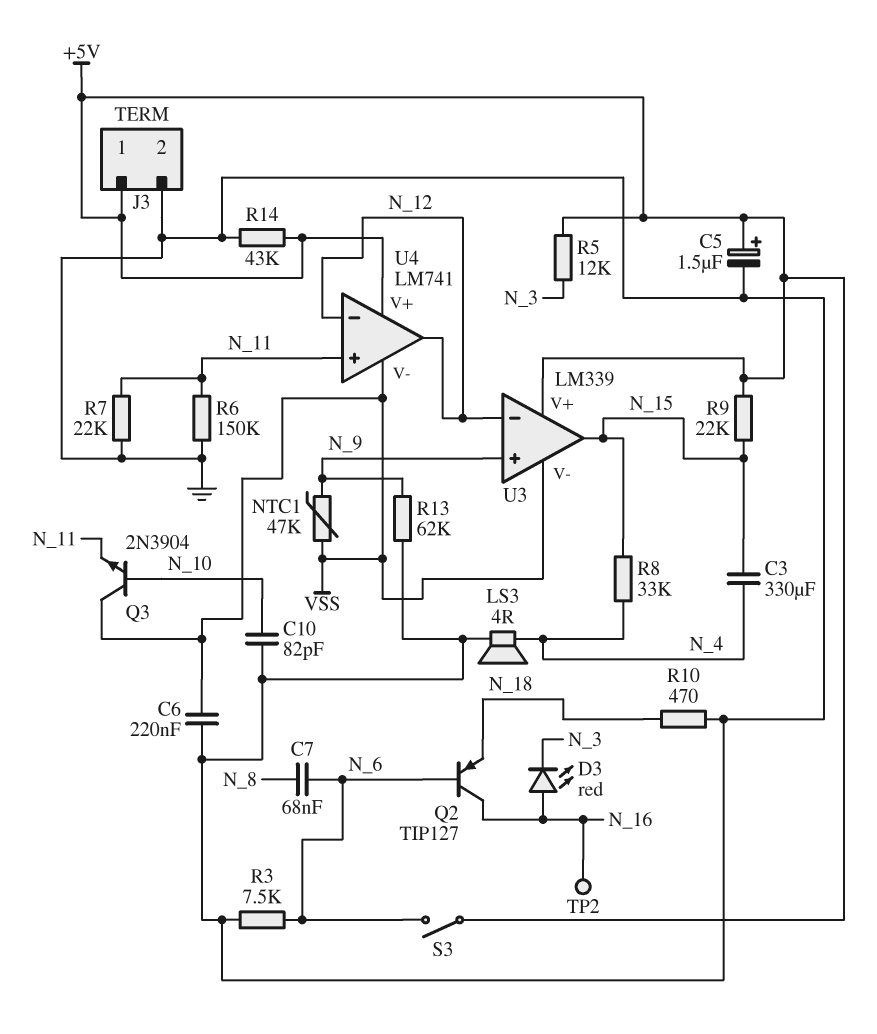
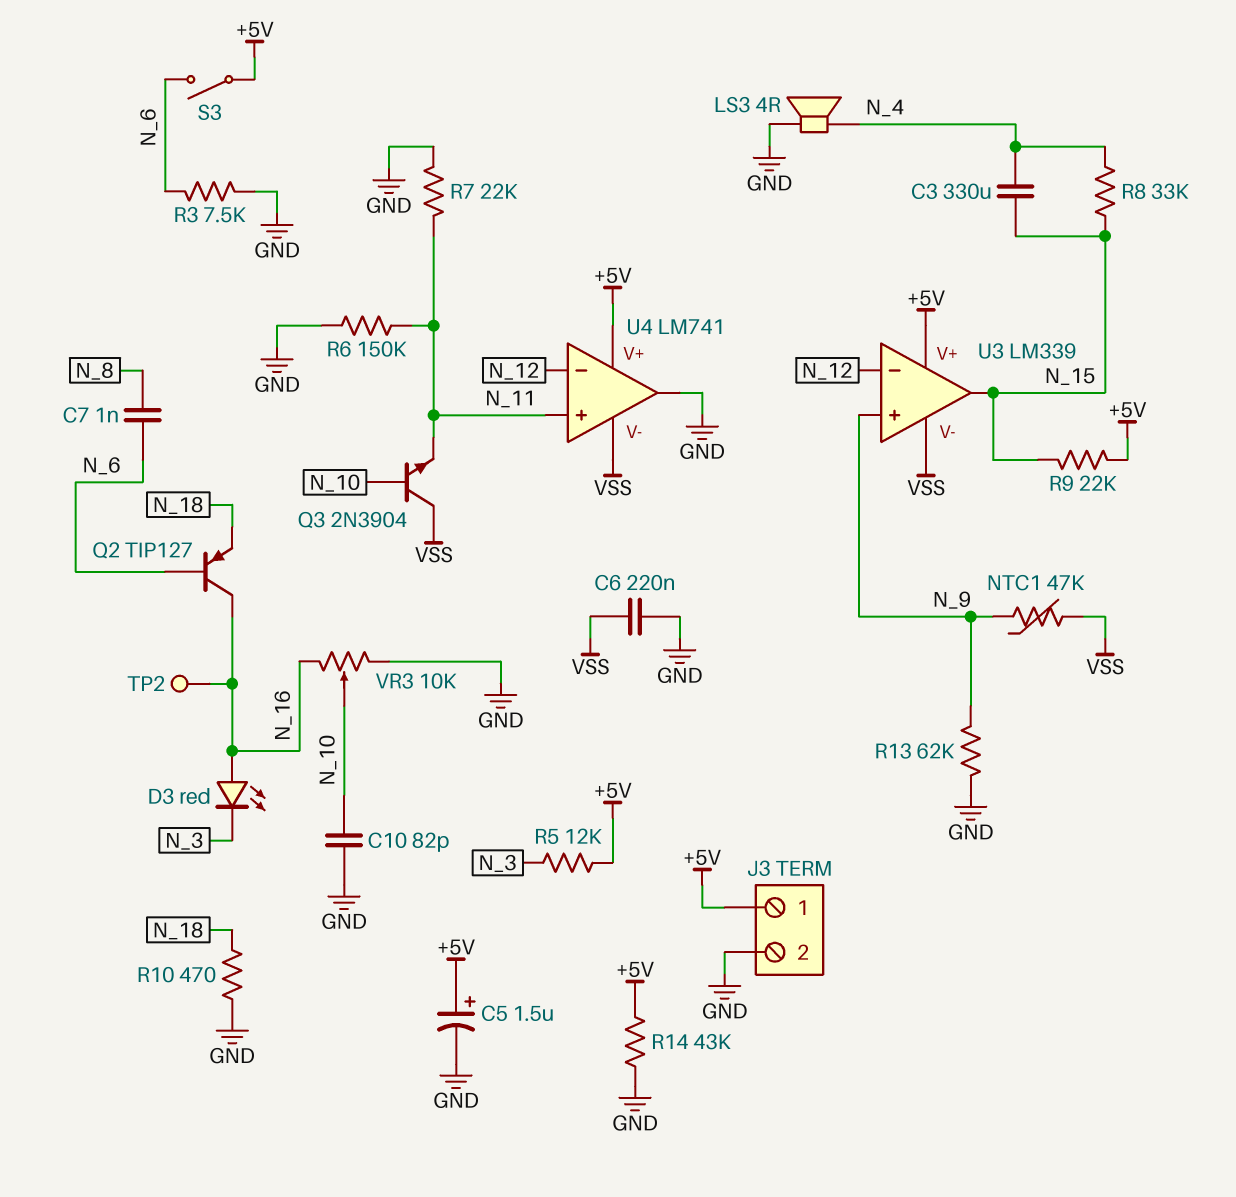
C7: 68nF (N_6, N_8) -> 1nF (N_6, N_8)
U4 pin out: N_12 -> GND
VR3: none -> 10k (GND, N_16, wiper N_10)

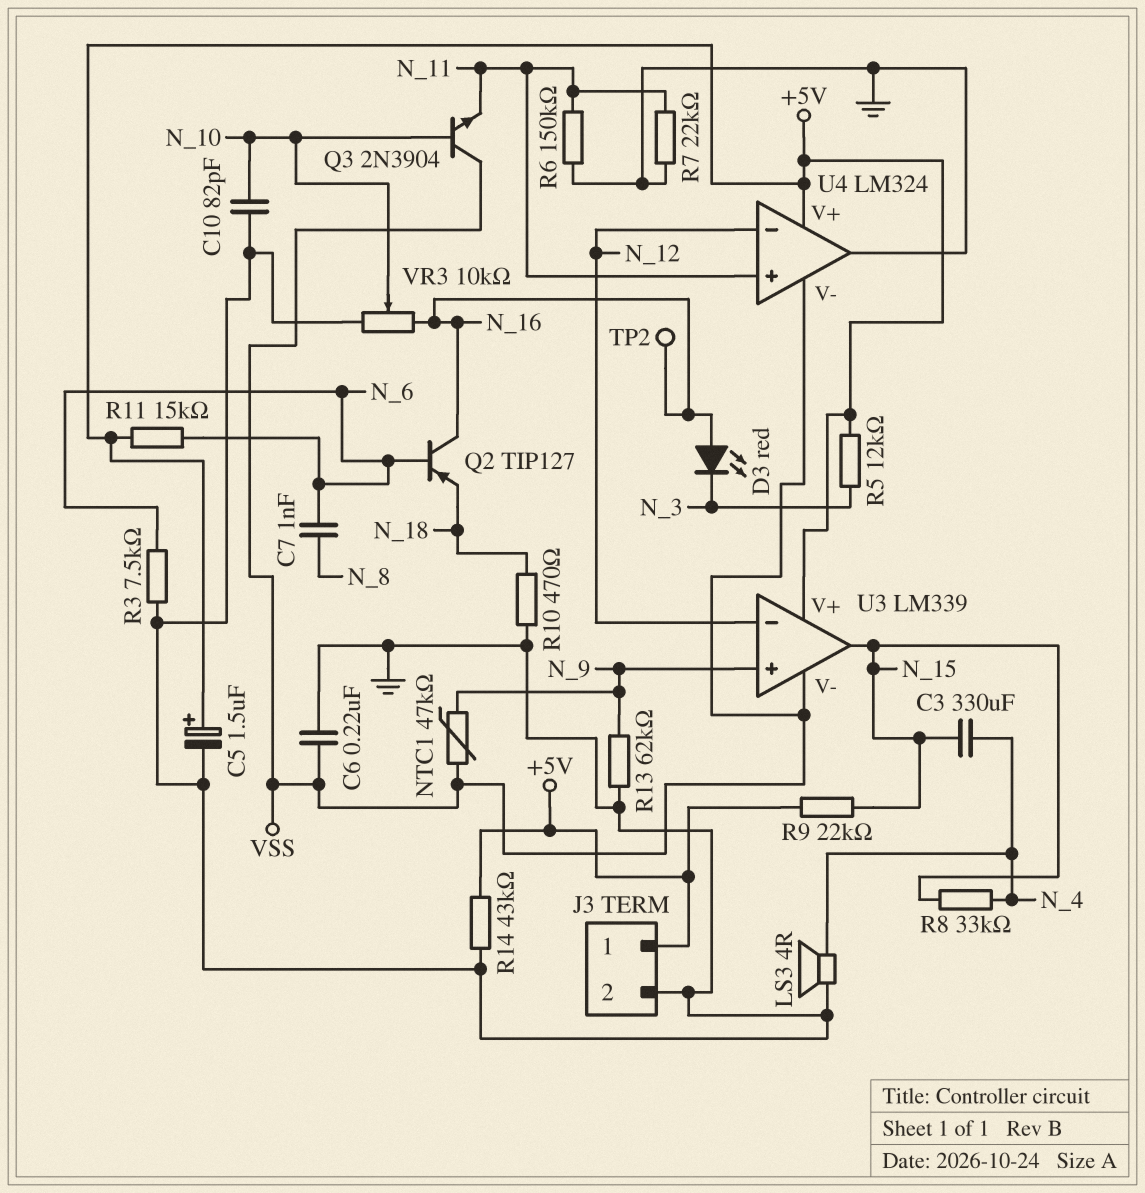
R11: none -> 15k (+5V, N_6)
S3: switch (+5V, N_6) -> none
U4: LM741 -> LM324

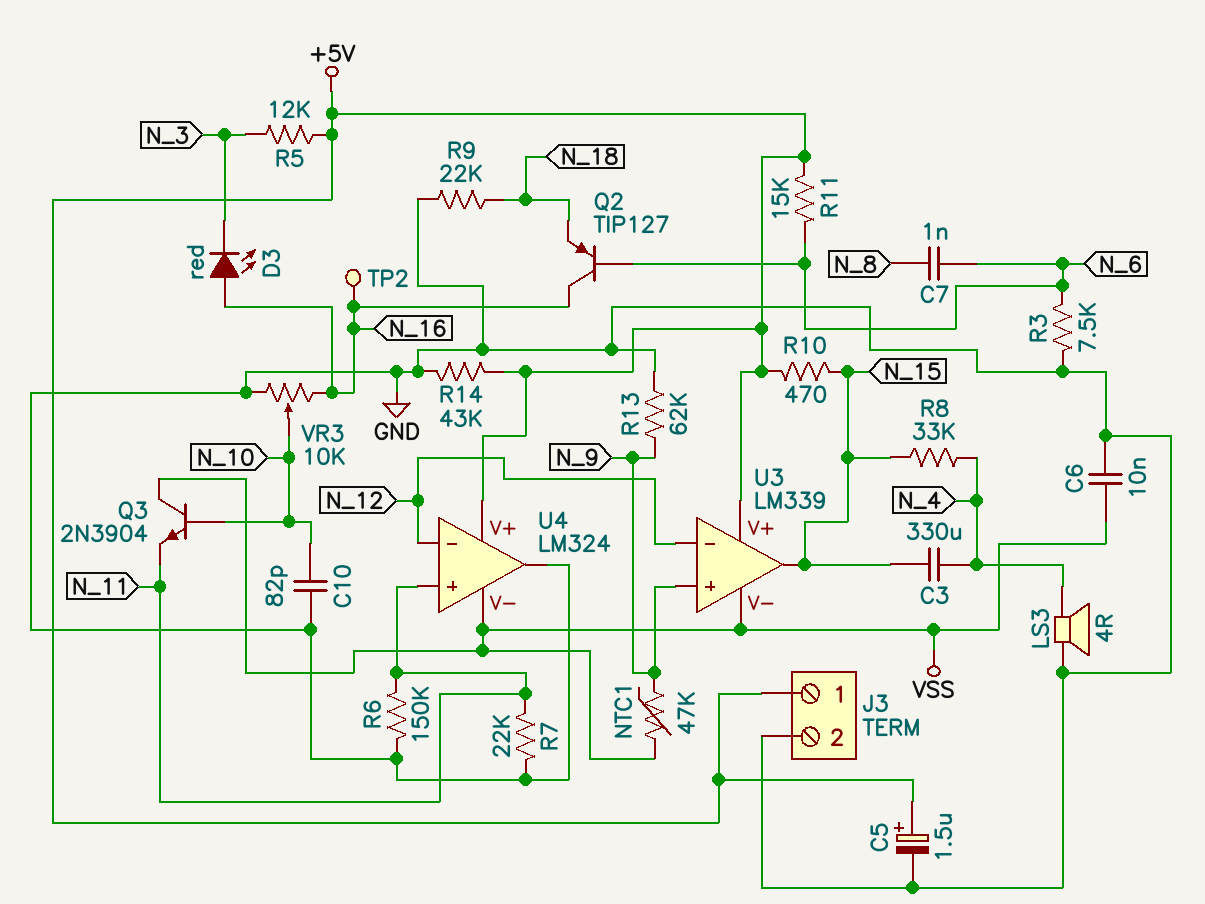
C6: 220nF (GND, VSS) -> 10nF (GND, VSS)
R9: 22k (+5V, N_15) -> 22k (GND, N_18)
R10: 470 (GND, N_18) -> 470 (+5V, N_15)

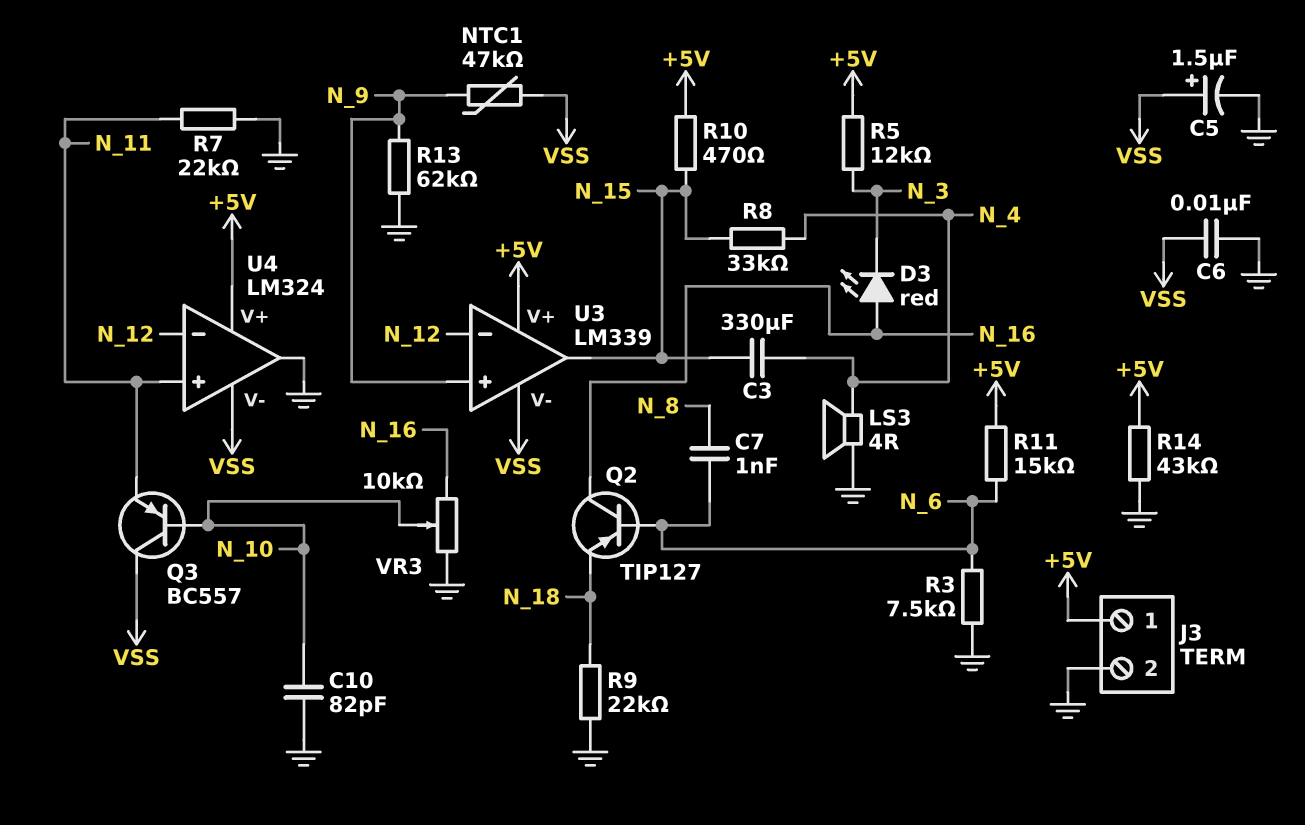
C5: 1.5uF (plus +5V, minus GND) -> 1.5uF (plus VSS, minus GND)
Q3: NPN 2N3904 (B N_10, C VSS, E N_11) -> PNP BC557 (B N_10, C VSS, E N_11)
R6: 150k (GND, N_11) -> none
TP2: test point (N_16) -> none

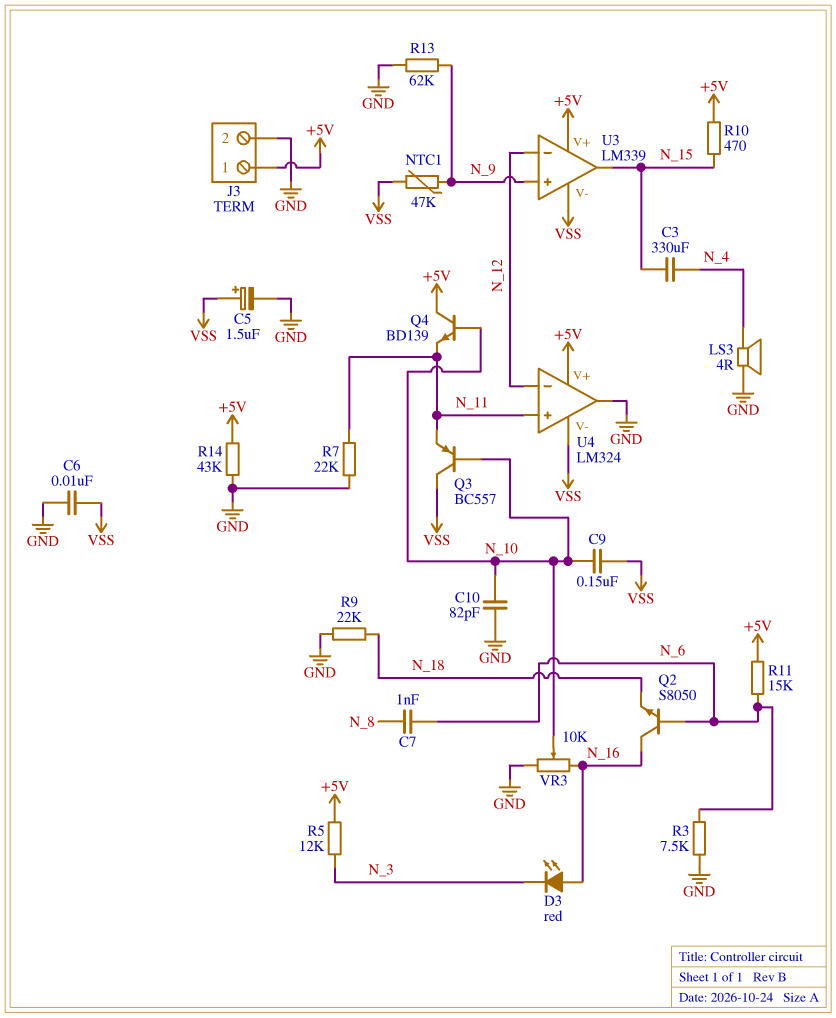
C9: none -> 150nF (N_10, VSS)
Q2: PNP TIP127 (B N_6, C N_16, E N_18) -> NPN S8050 (B N_6, C N_16, E N_18)
Q4: none -> NPN BD139 (B N_10, C +5V, E N_11)
R8: 33k (N_4, N_15) -> none

